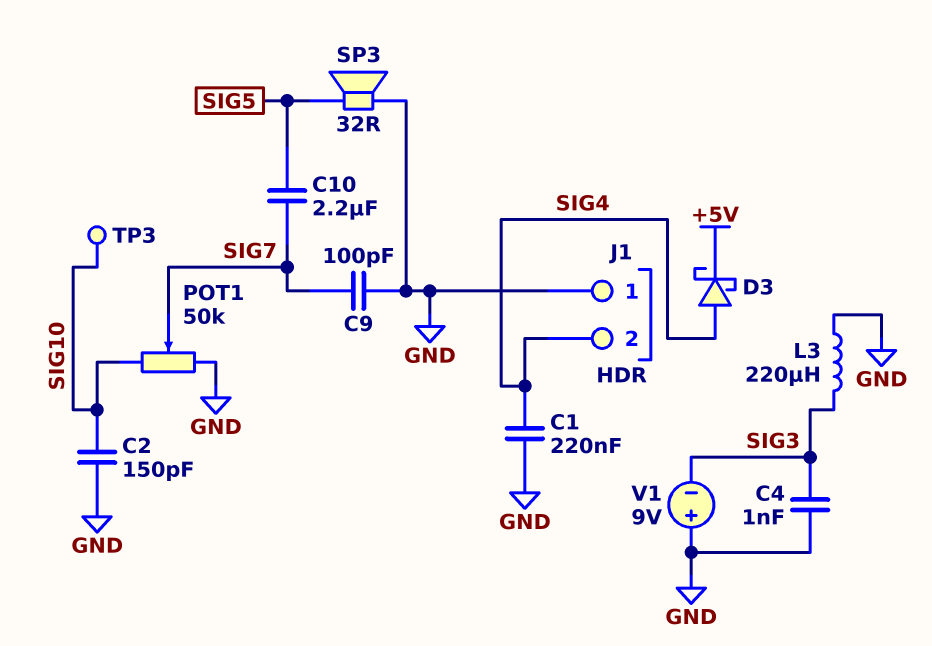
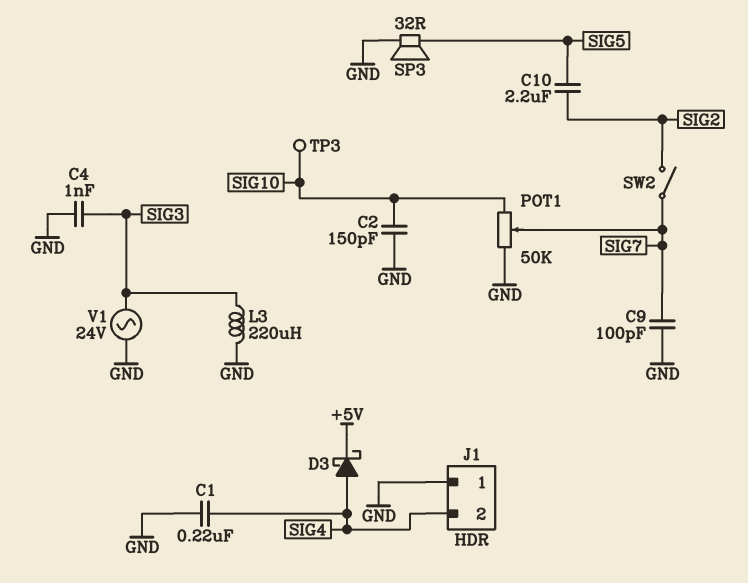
C10: 2.2uF (SIG5, SIG7) -> 2.2uF (SIG2, SIG5)
SW2: none -> switch (SIG2, SIG7)
V1: 9V (plus GND, minus SIG3) -> AC 24V (GND, SIG3)

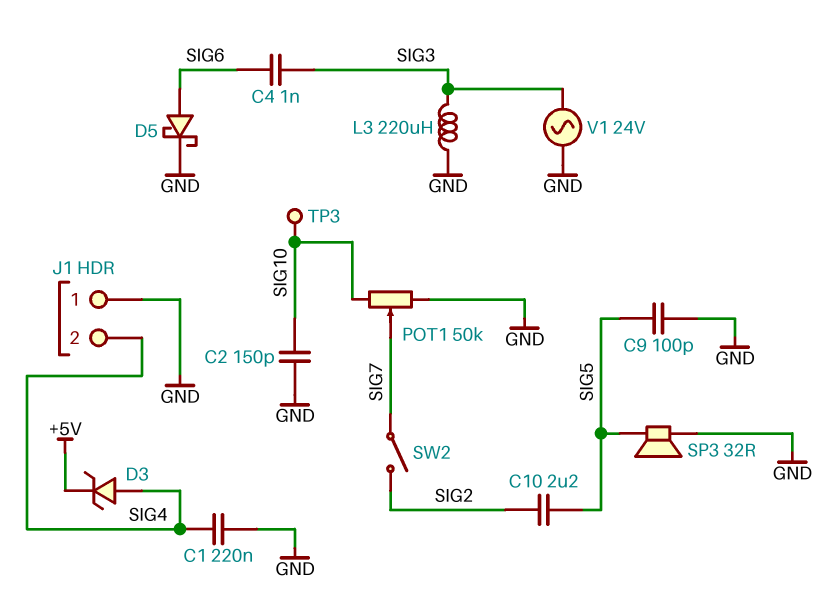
C4: 1nF (GND, SIG3) -> 1nF (SIG3, SIG6)
C9: 100pF (GND, SIG7) -> 100pF (GND, SIG5)
D3: schottky (A SIG4, K +5V) -> zener (A SIG4, K +5V)
D5: none -> schottky (A SIG6, K GND)

